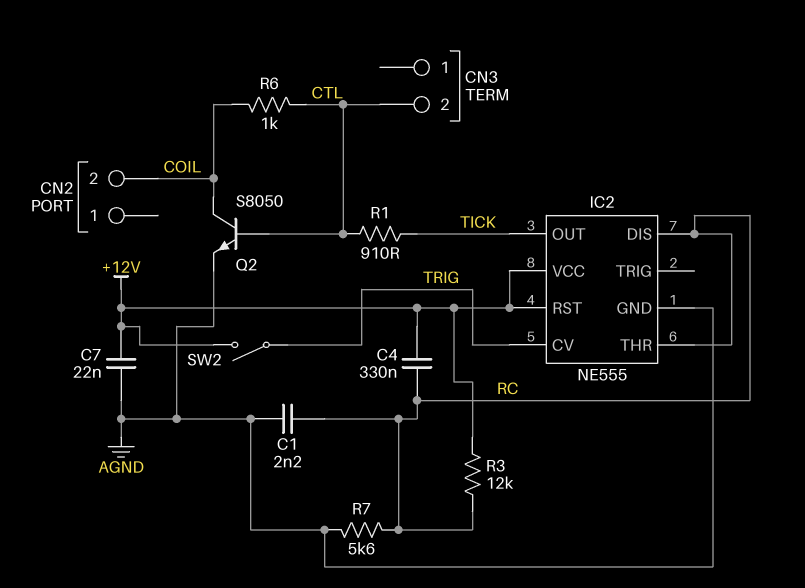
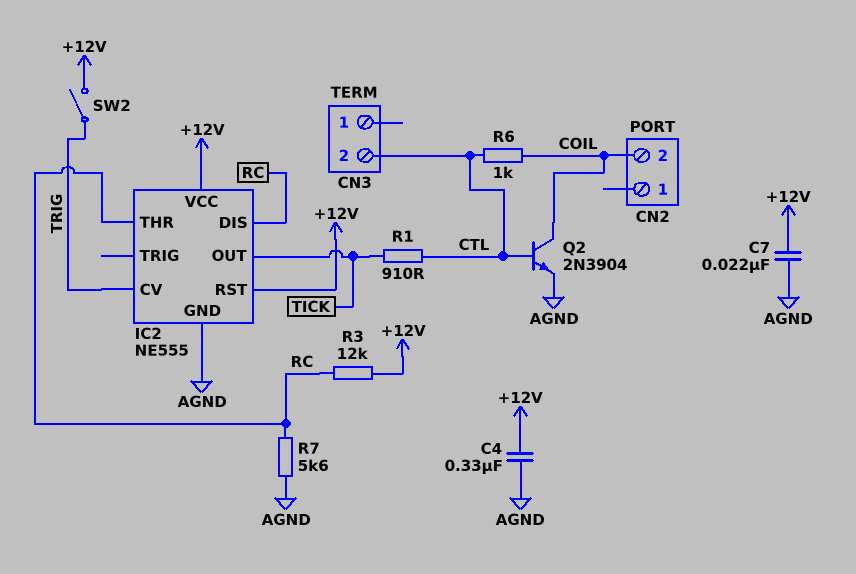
C1: 2.2nF (AGND, RC) -> none
C4: 330nF (+12V, RC) -> 330nF (+12V, AGND)
Q2: NPN S8050 (B CTL, C COIL, E AGND) -> NPN 2N3904 (B CTL, C COIL, E AGND)

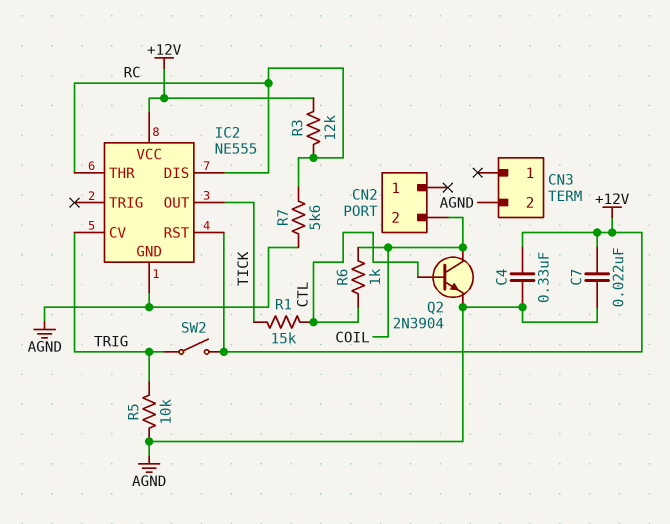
CN3 pin 2: CTL -> AGND
R1: 910 (CTL, TICK) -> 15k (CTL, TICK)
R5: none -> 10k (AGND, TRIG)

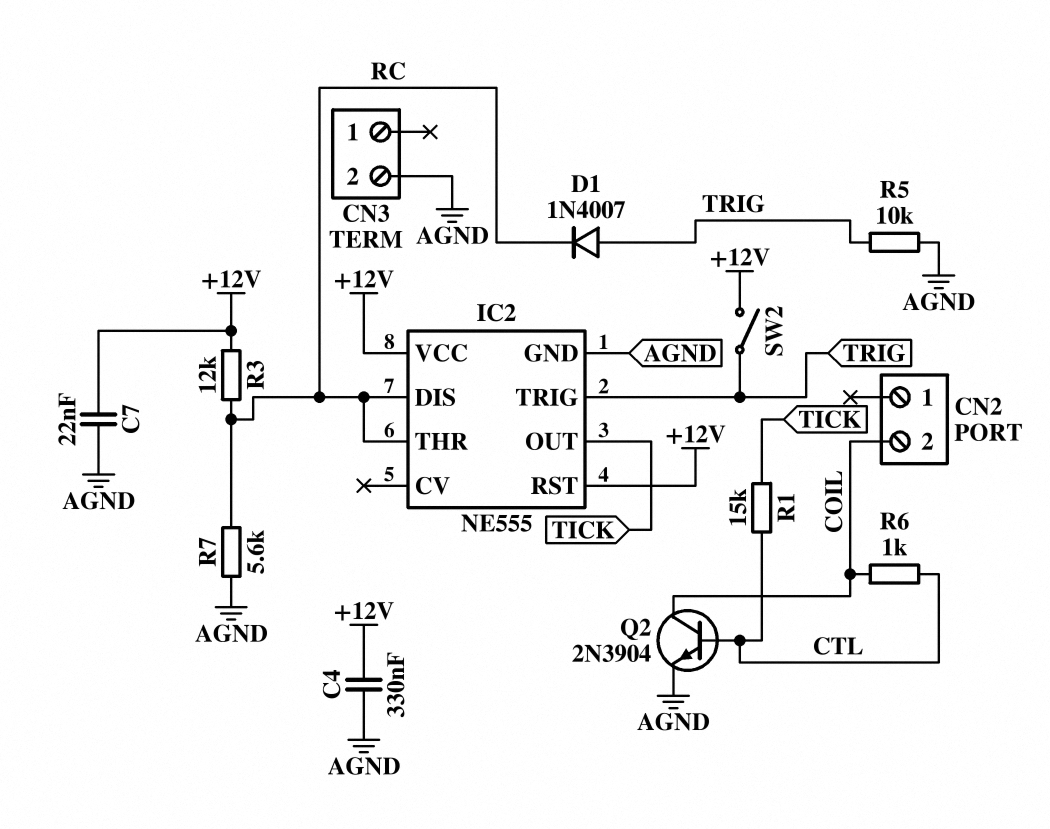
D1: none -> diode 1N4007 (A TRIG, K RC)
IC2 pin CV: TRIG -> none
IC2 pin TRIG: none -> TRIG

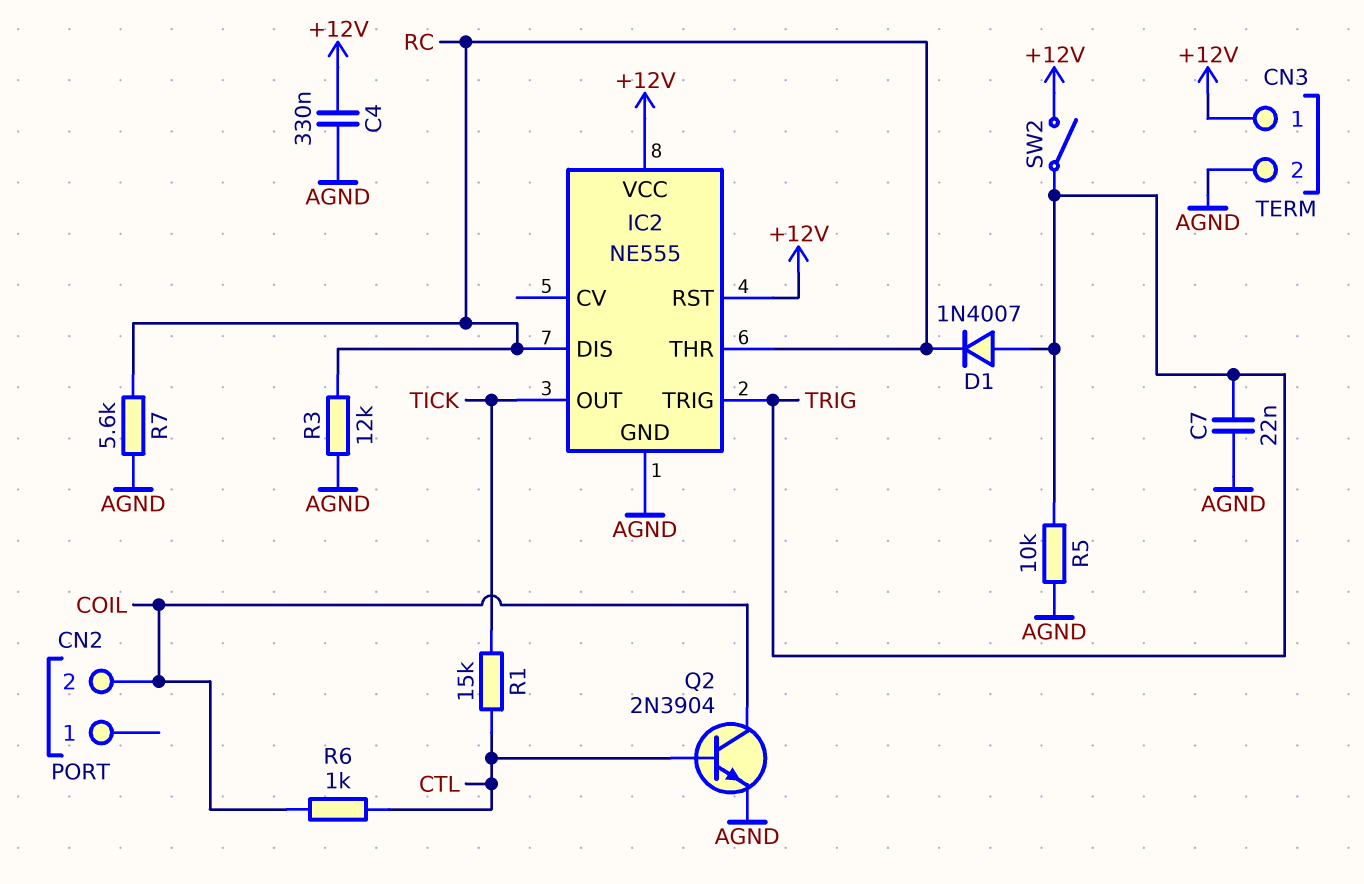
C7: 22nF (+12V, AGND) -> 22nF (AGND, TRIG)
CN3 pin 1: none -> +12V
R3: 12k (+12V, RC) -> 12k (AGND, RC)

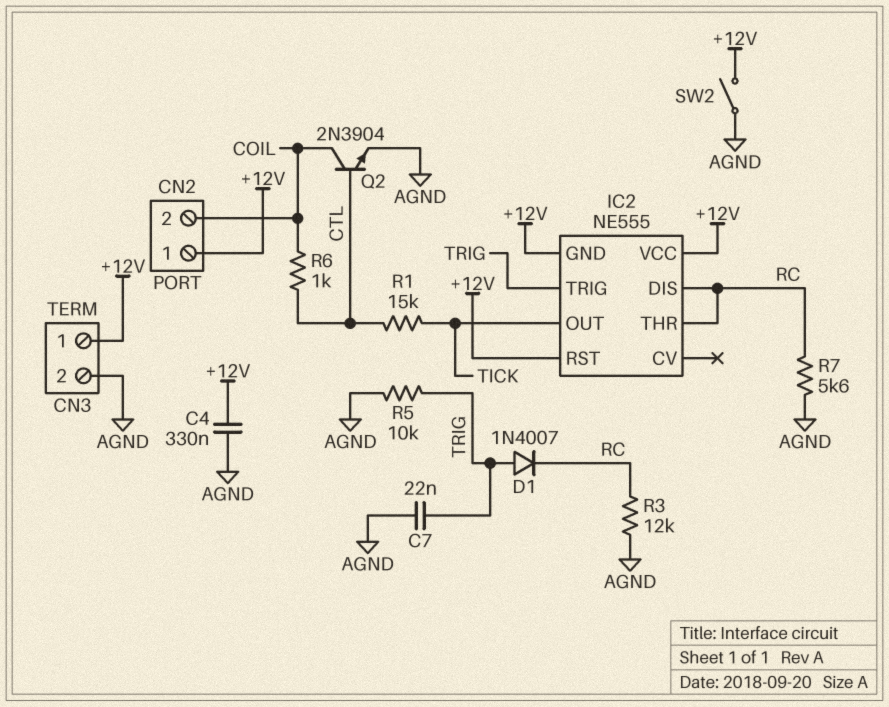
CN2 pin 1: none -> +12V
IC2 pin GND: AGND -> +12V
SW2: switch (+12V, TRIG) -> switch (+12V, AGND)

